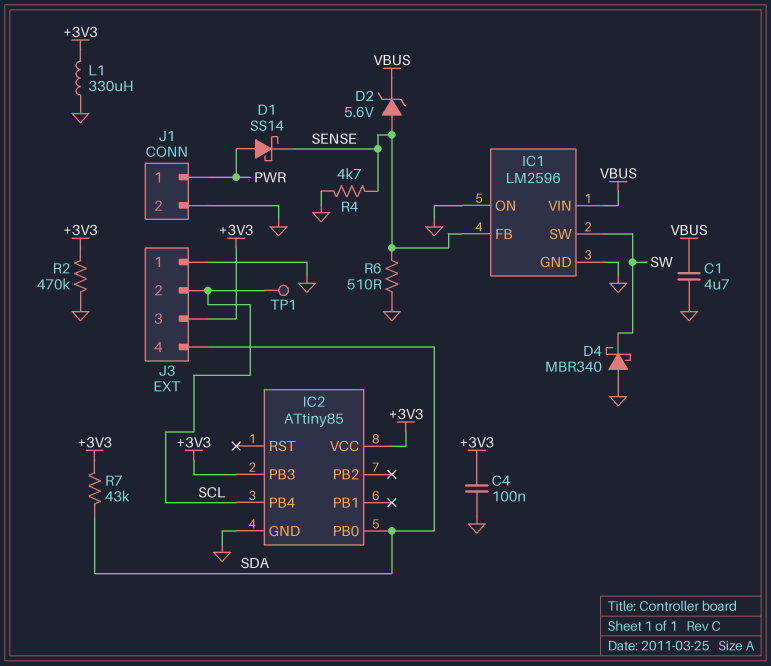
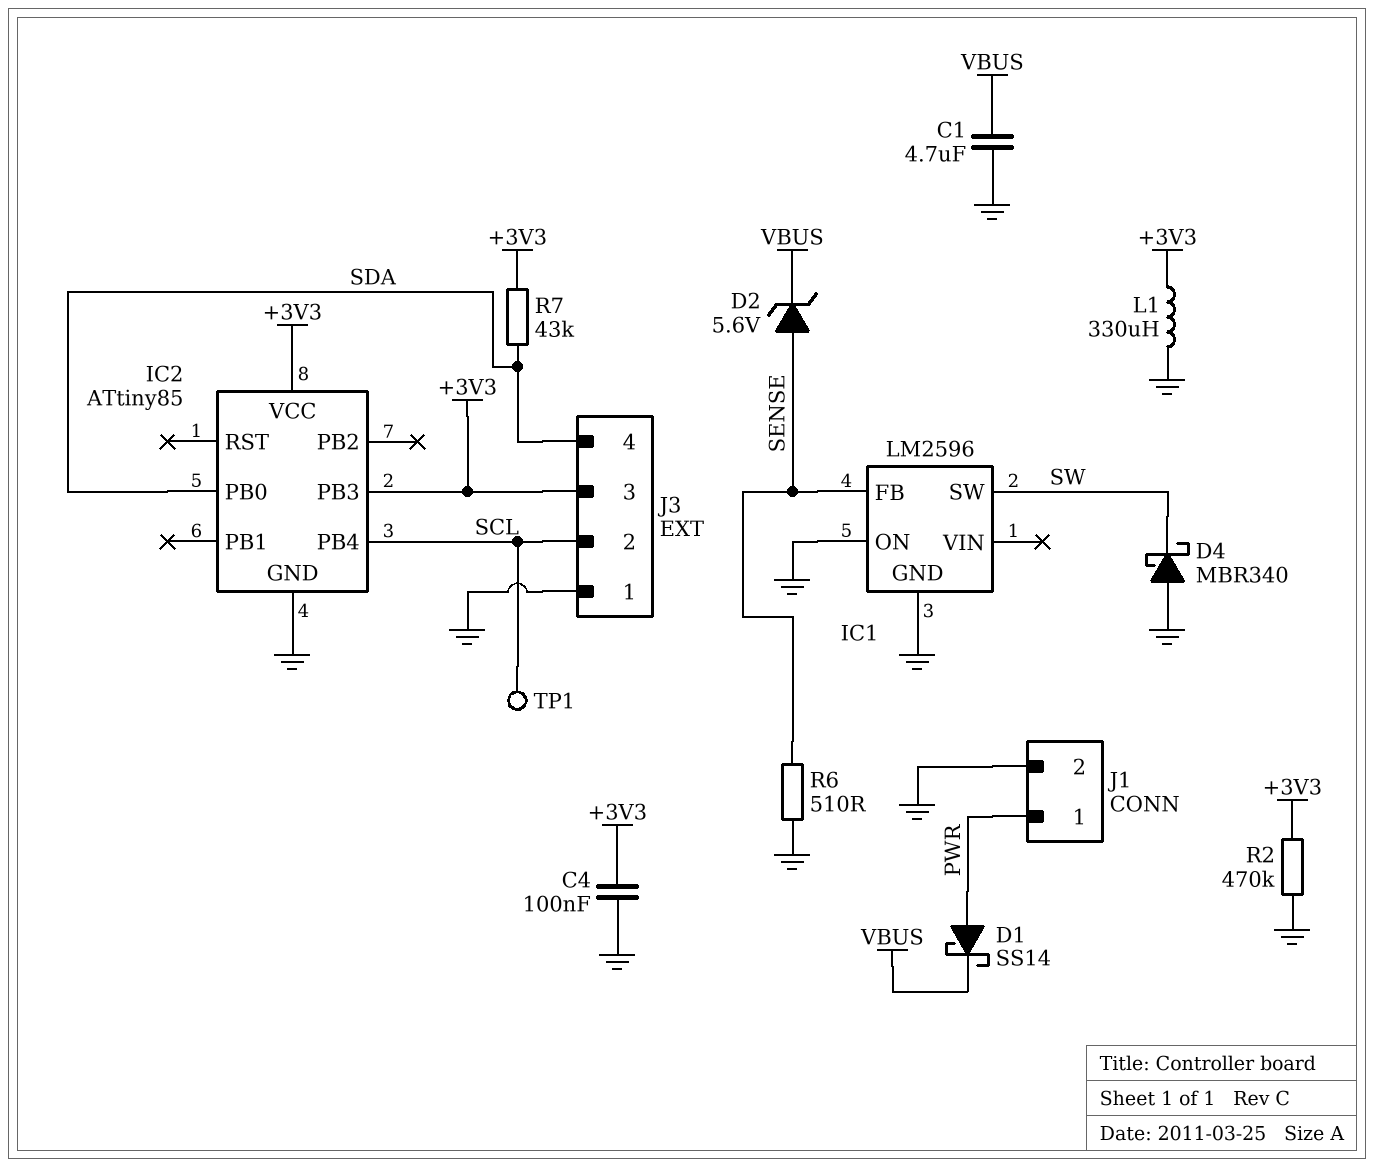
D1: schottky SS14 (A PWR, K SENSE) -> schottky SS14 (A PWR, K VBUS)
IC1 pin VIN: VBUS -> none
R4: 4.7k (GND, SENSE) -> none

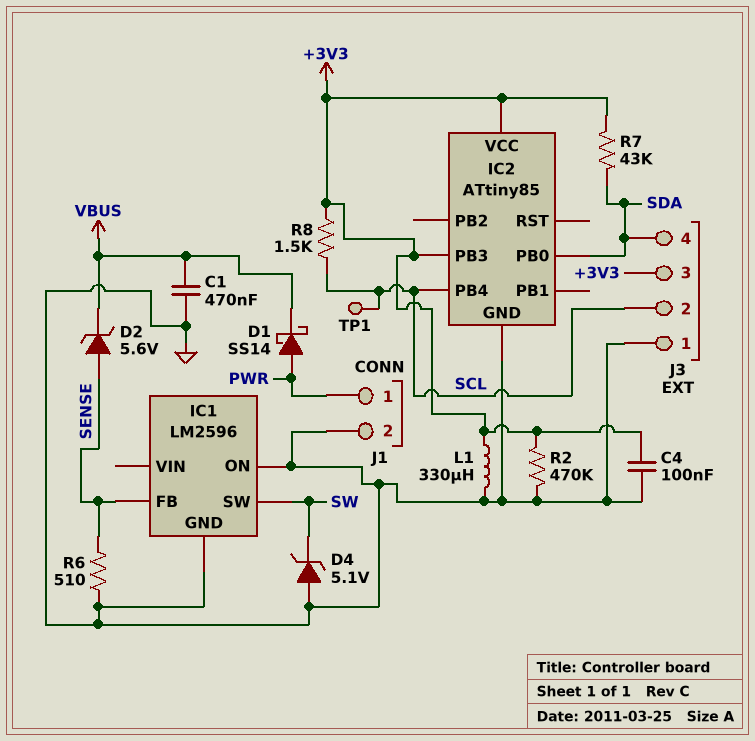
C1: 4.7uF (GND, VBUS) -> 470nF (GND, VBUS)
D4: schottky MBR340 (A GND, K SW) -> zener 5.1V (A GND, K SW)
R8: none -> 1.5k (+3V3, SCL)

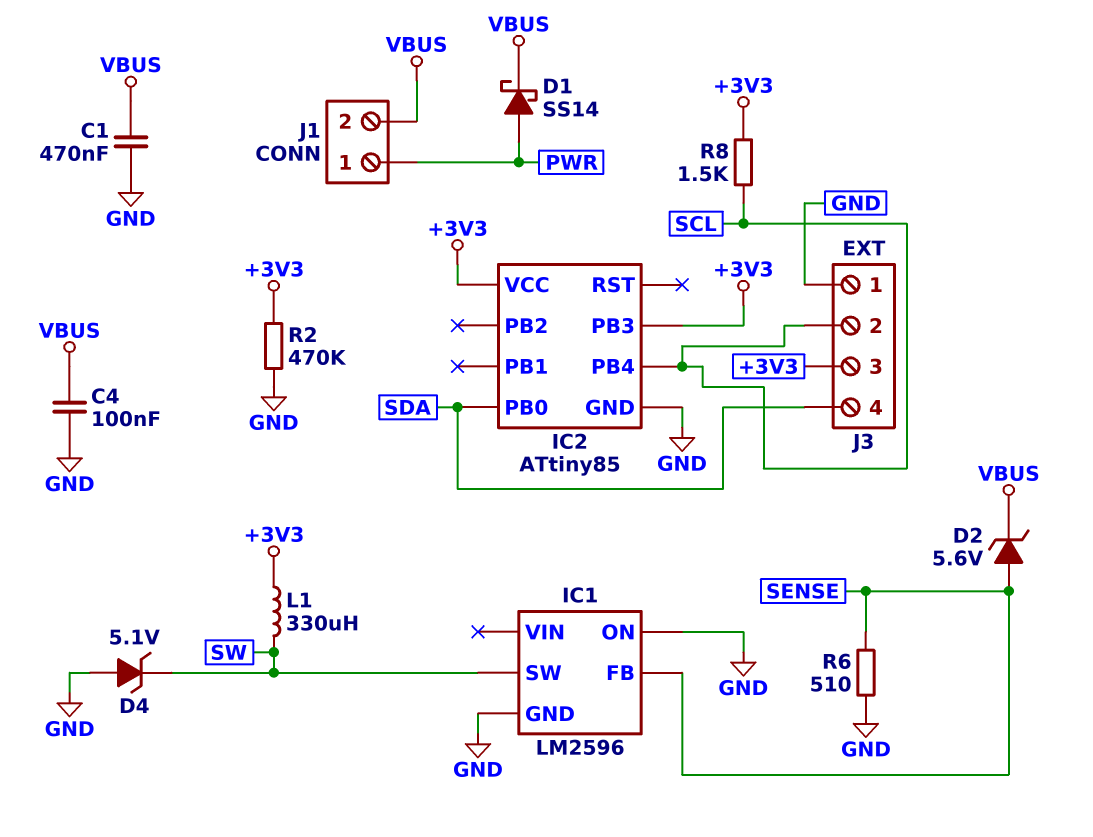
C4: 100nF (+3V3, GND) -> 100nF (GND, VBUS)
J1 pin 2: GND -> VBUS
L1: 330uH (+3V3, GND) -> 330uH (+3V3, SW)
R7: 43k (+3V3, SDA) -> none
TP1: test point (SCL) -> none

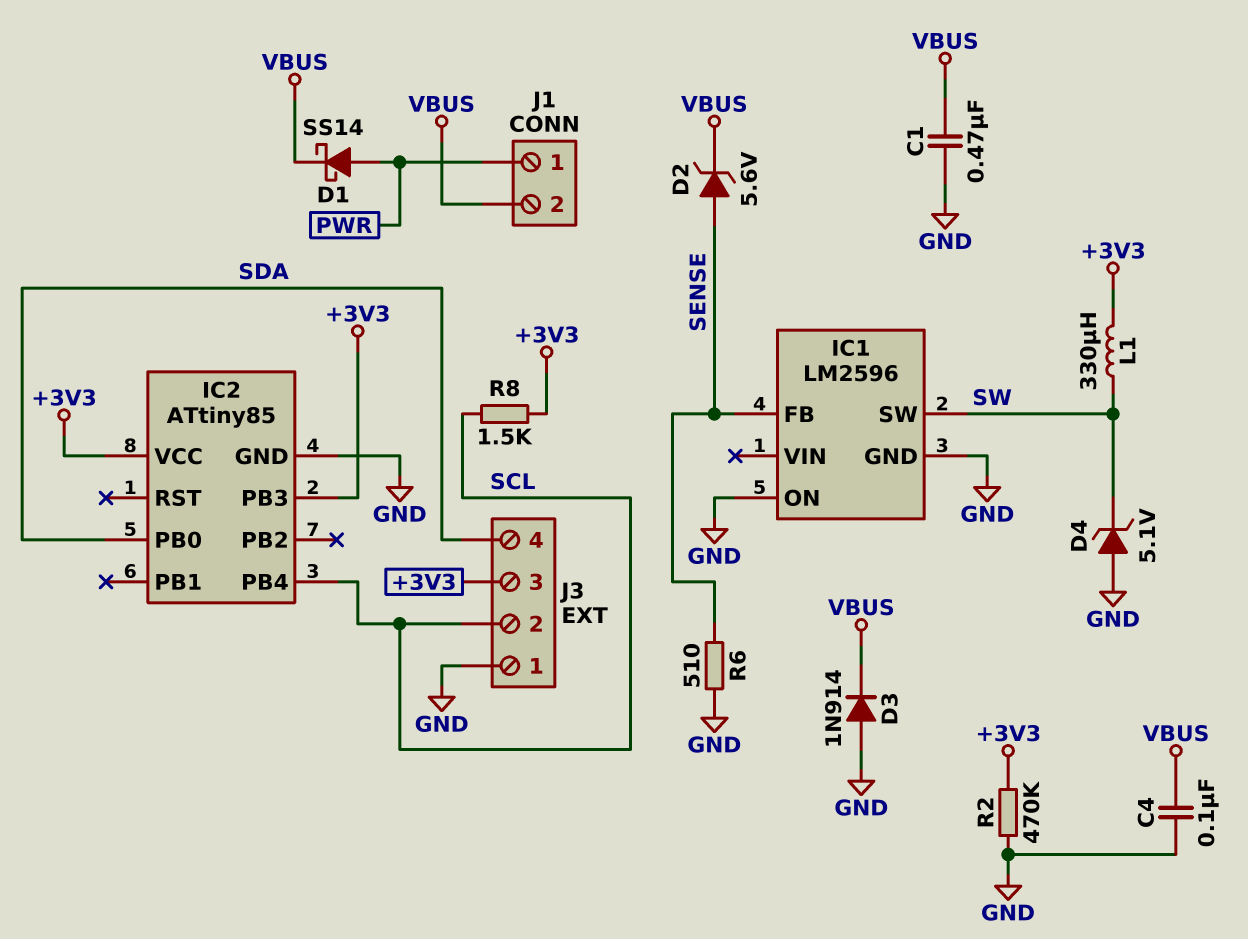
D3: none -> diode 1N914 (A GND, K VBUS)

